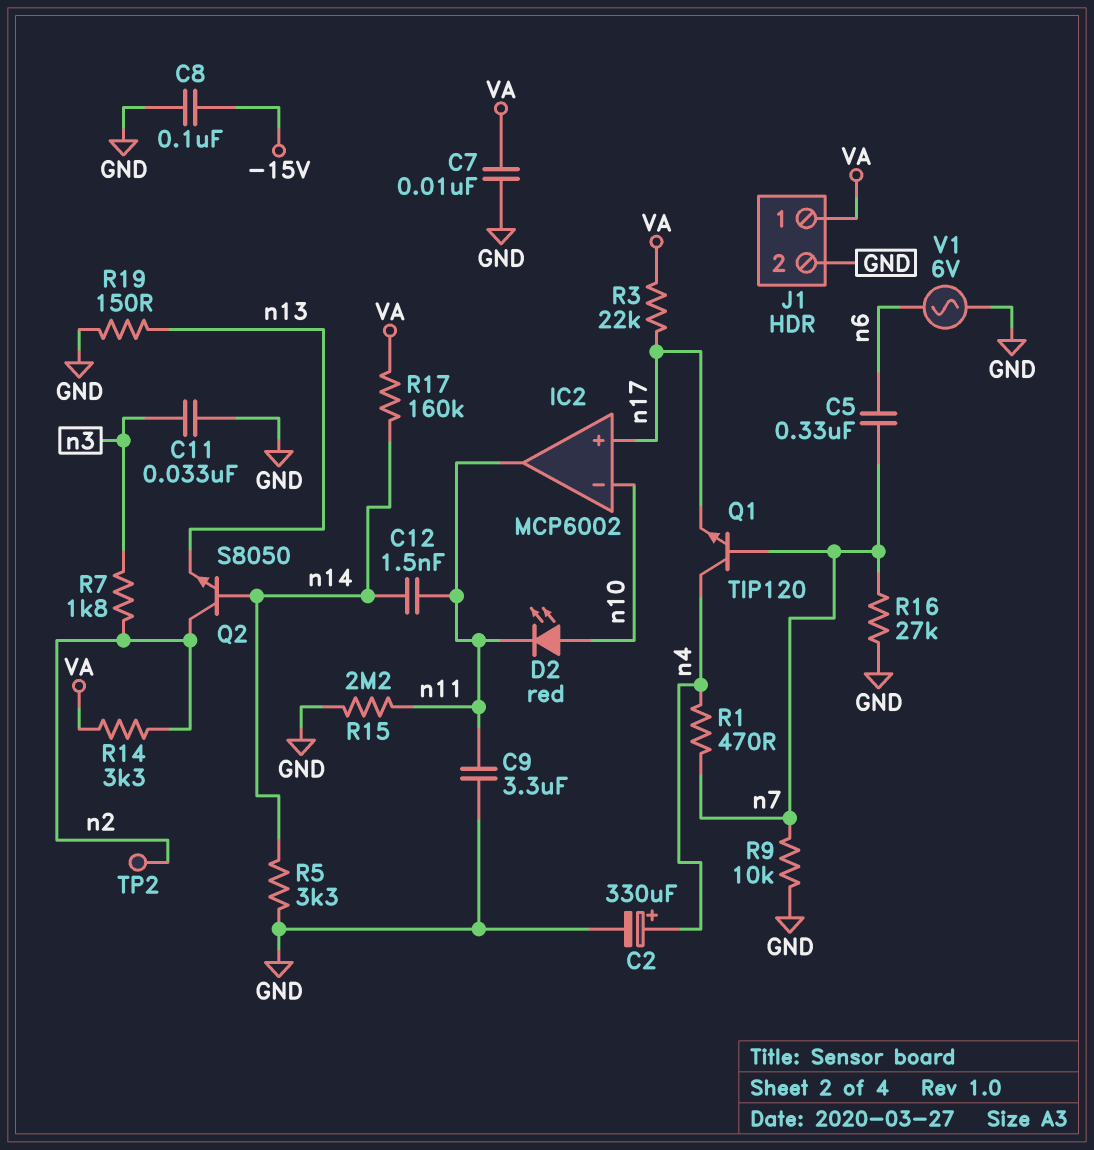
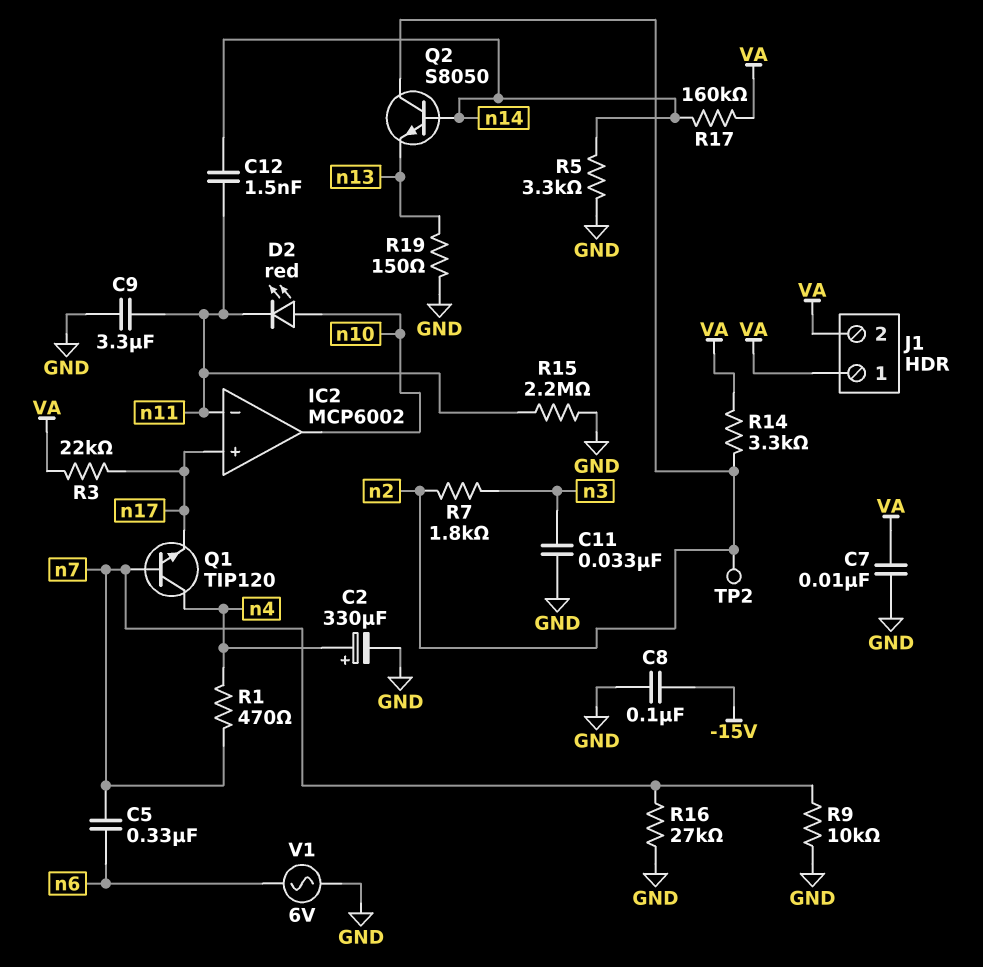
IC2 pin in-: n10 -> n11
IC2 pin out: n11 -> n10
J1 pin 2: GND -> VA

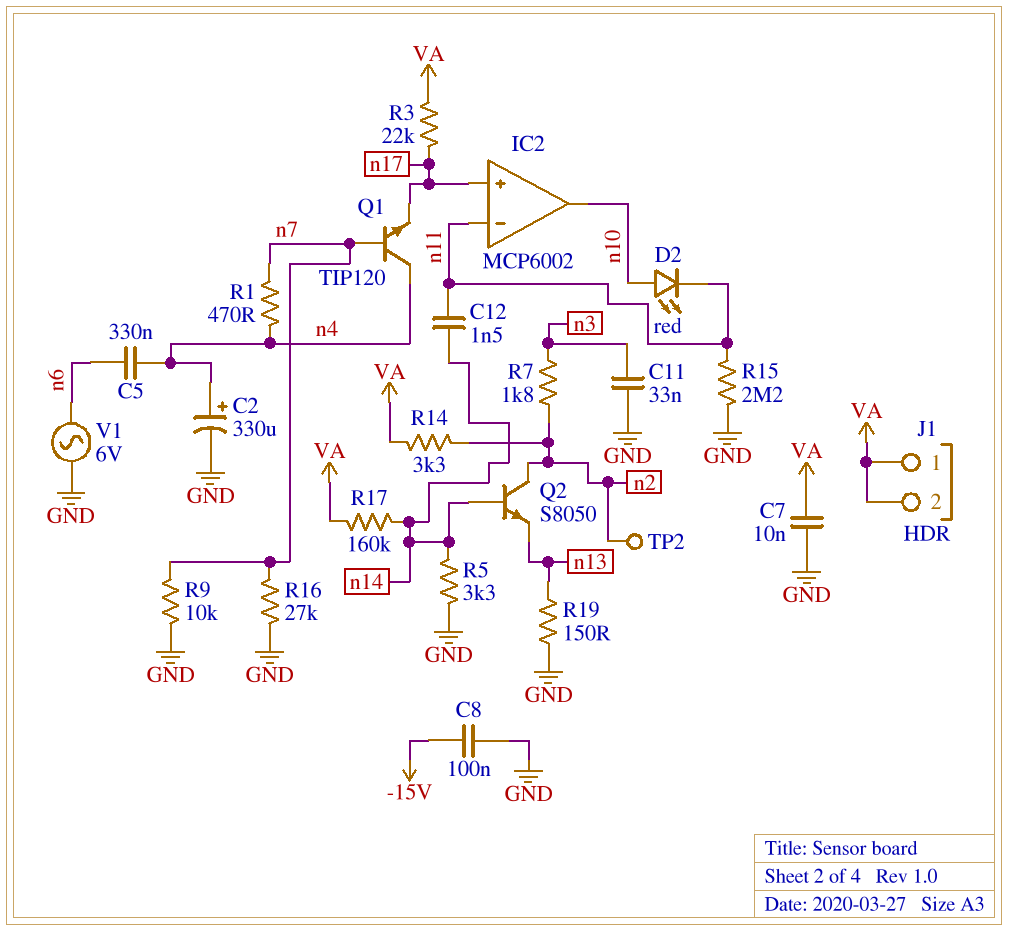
C5: 330nF (n6, n7) -> 330nF (n4, n6)
C9: 3.3uF (GND, n11) -> none

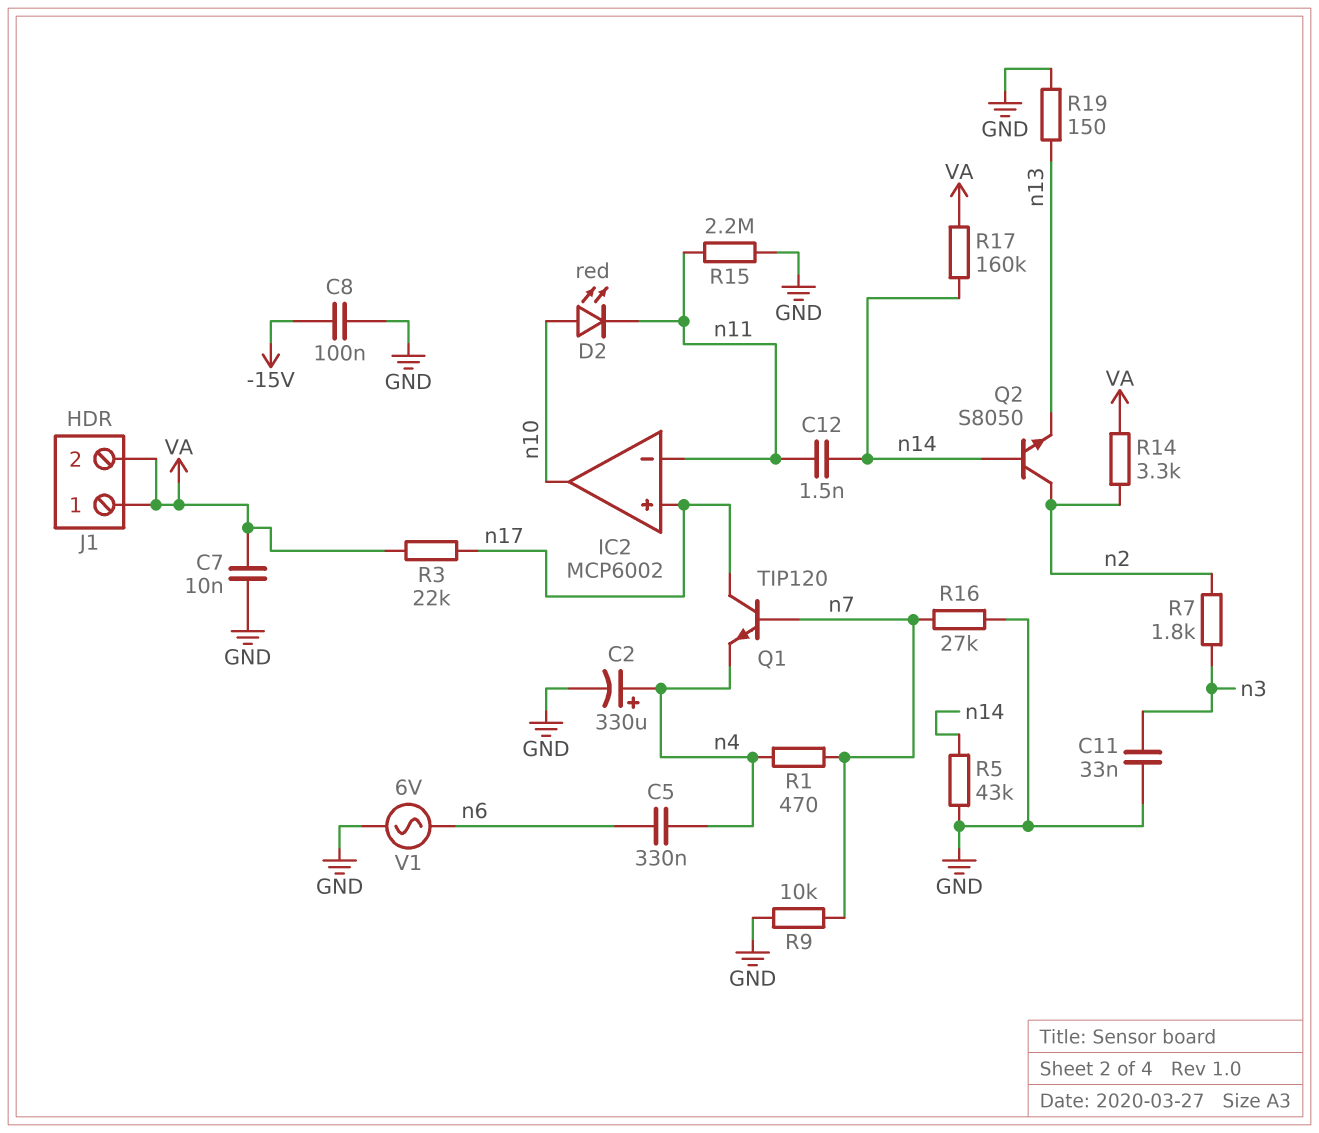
Q1: NPN TIP120 (B n7, C n4, E n17) -> NPN TIP120 (B n7, C n17, E n4)
R5: 3.3k (GND, n14) -> 43k (GND, n14)
TP2: test point (n2) -> none

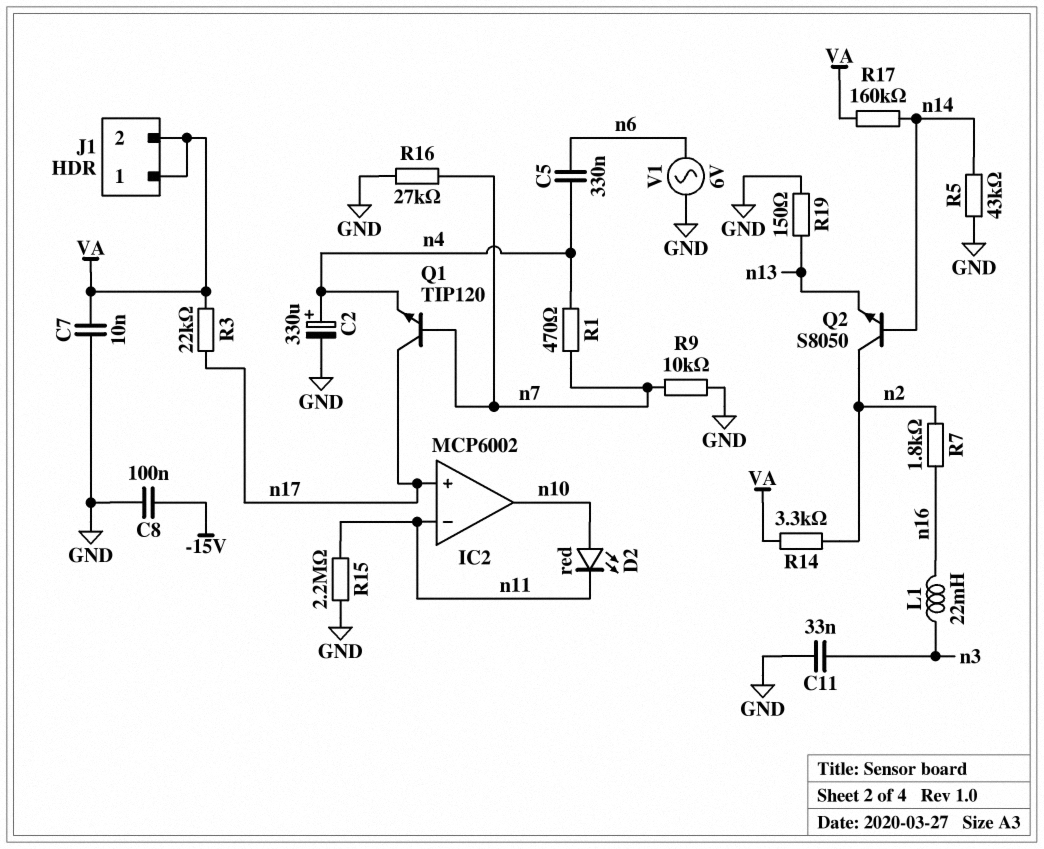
C12: 1.5nF (n11, n14) -> none
L1: none -> 22mH (n3, n16)
R7: 1.8k (n2, n3) -> 1.8k (n2, n16)

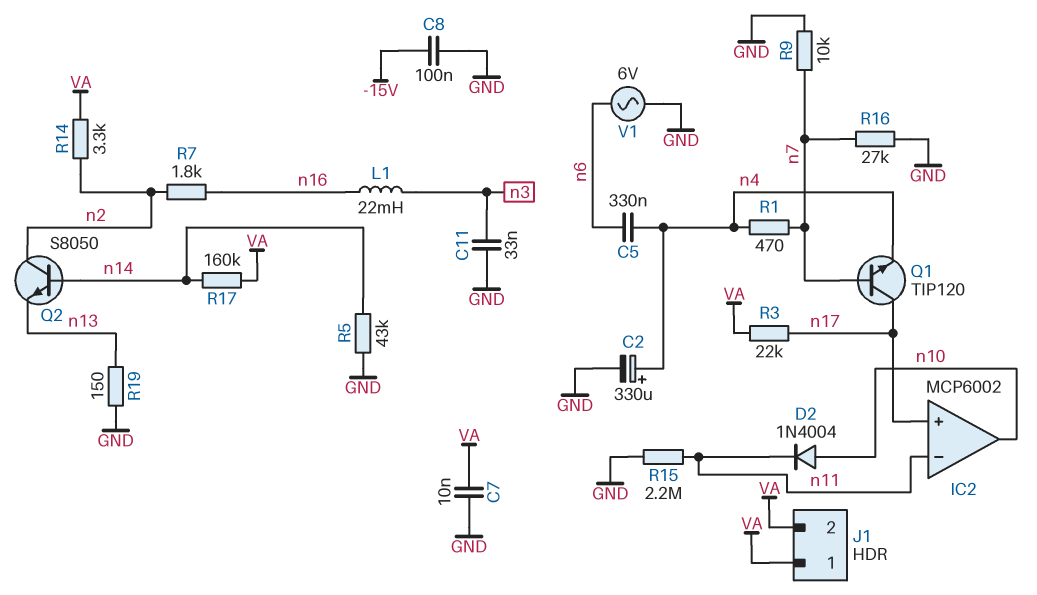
D2: LED red (A n10, K n11) -> diode 1N4004 (A n10, K n11)

